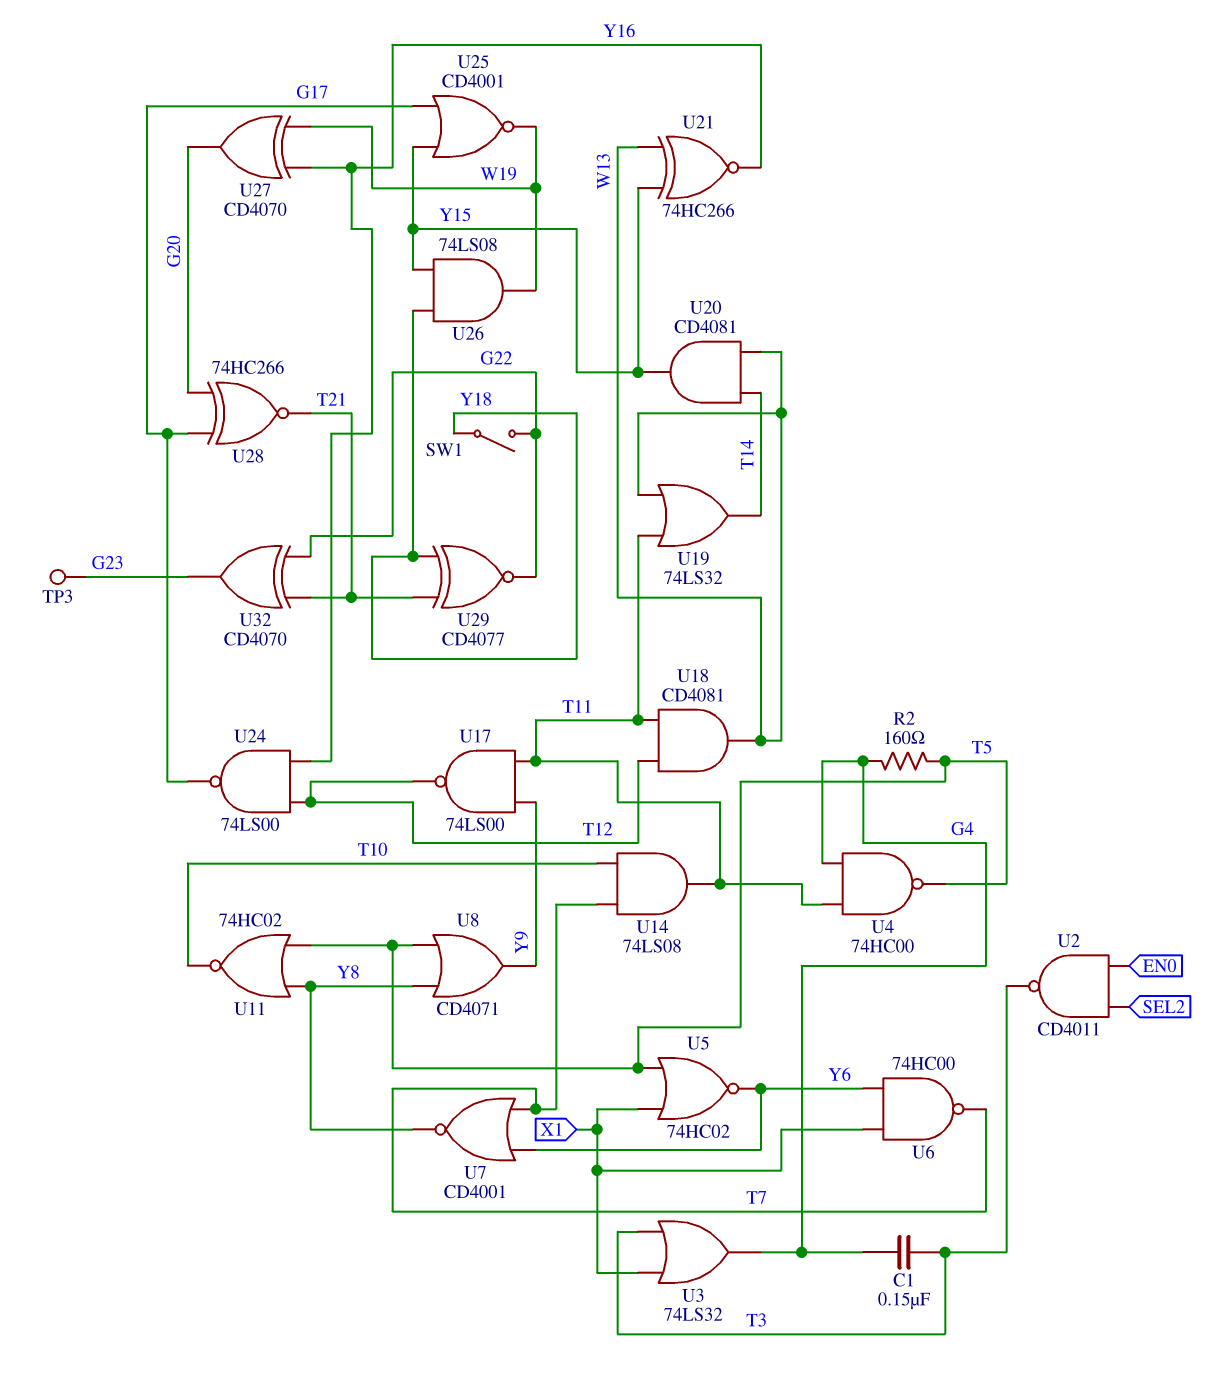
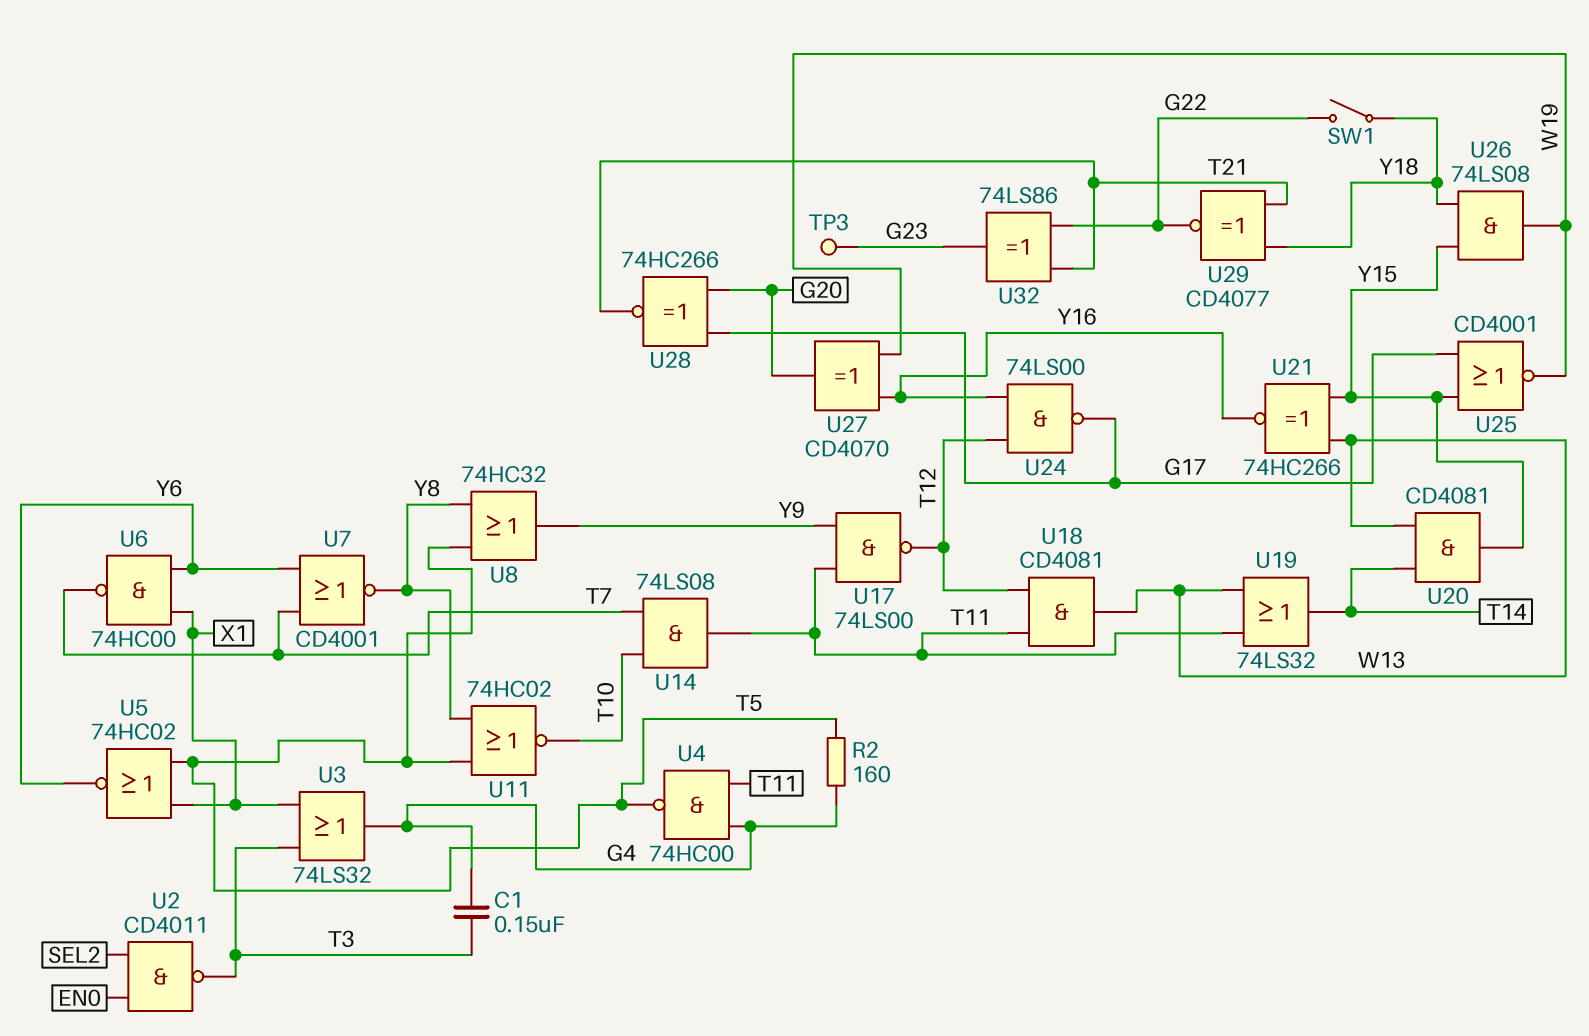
U8: OR CD4071 (in T5, in Y8, out Y9) -> OR 74HC32 (in T5, in Y8, out Y9)
U32: XOR CD4070 (in G22, in T21, out G23) -> XOR 74LS86 (in G22, in T21, out G23)

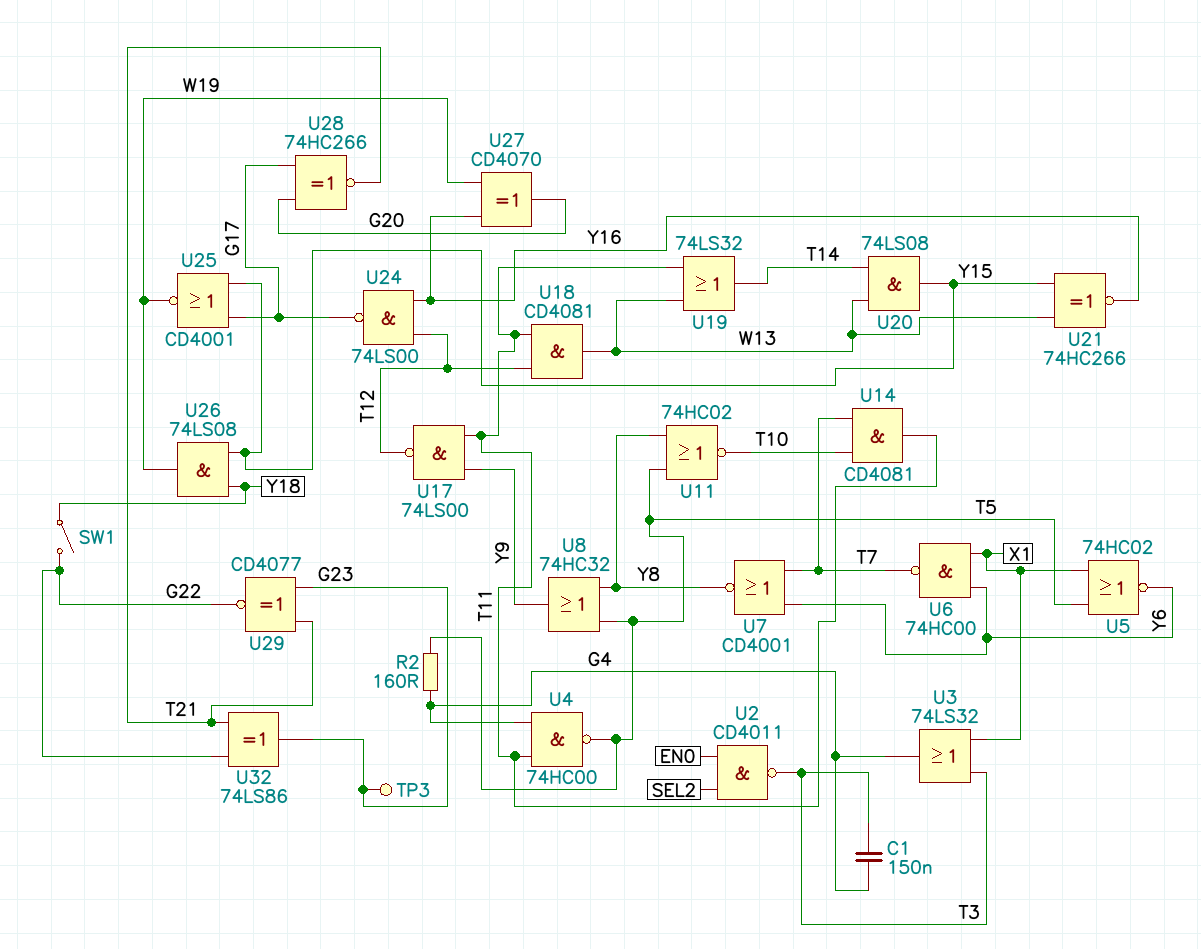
U14: AND 74LS08 (in T7, in T10, out T11) -> AND CD4081 (in T7, in T10, out T11)
U20: AND CD4081 (in T14, in W13, out Y15) -> AND 74LS08 (in T14, in W13, out Y15)
U29: XNOR CD4077 (in T21, in Y18, out G22) -> XNOR CD4077 (in G23, in T21, out G22)

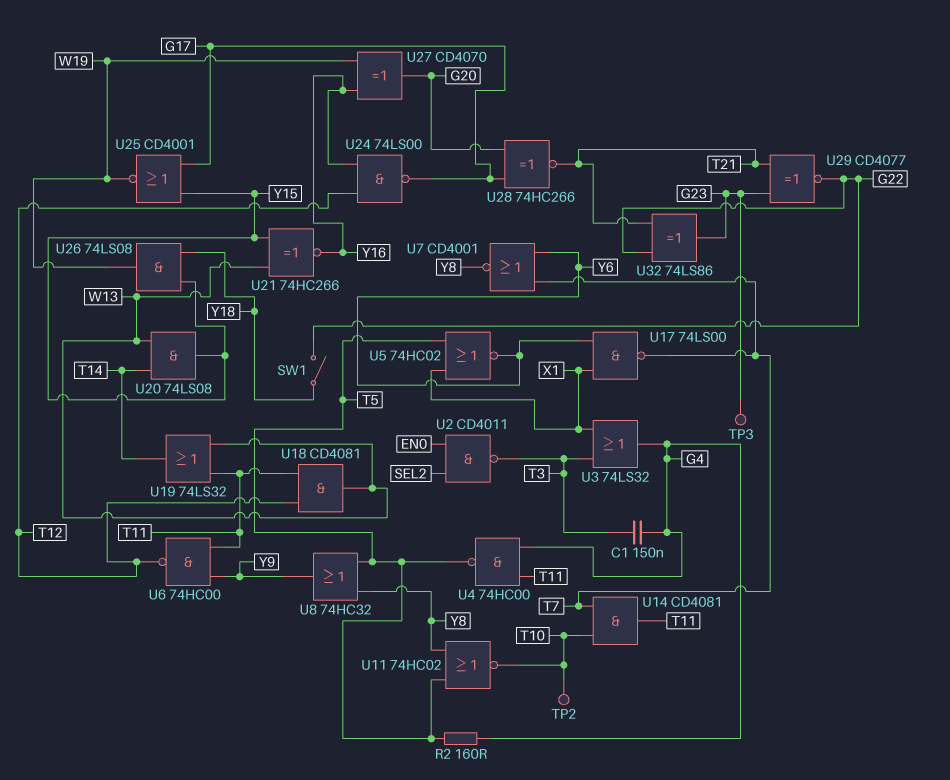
TP2: none -> test point (T10)
U6: NAND 74HC00 (in X1, in Y6, out T7) -> NAND 74HC00 (in T11, in Y9, out T12)
U17: NAND 74LS00 (in T11, in Y9, out T12) -> NAND 74LS00 (in X1, in Y6, out T7)

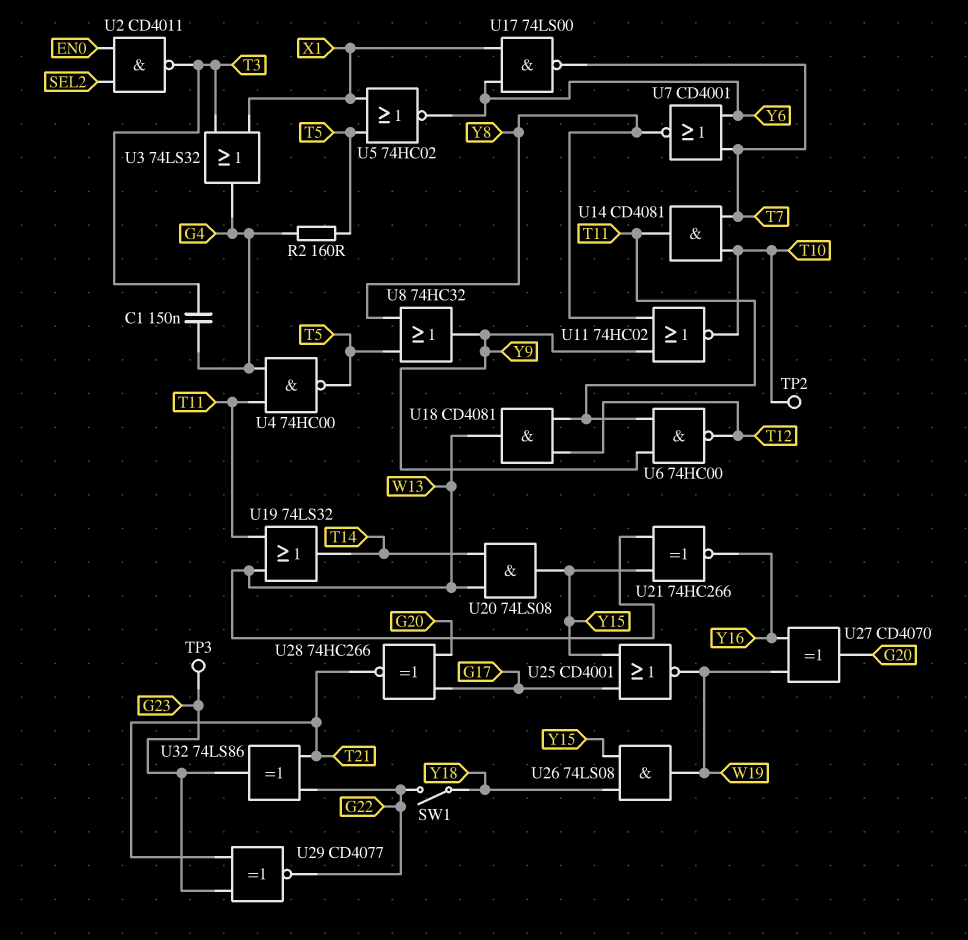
U11: NOR 74HC02 (in T5, in Y8, out T10) -> NOR 74HC02 (in Y8, in Y9, out T10)
U24: NAND 74LS00 (in T12, in Y16, out G17) -> none

